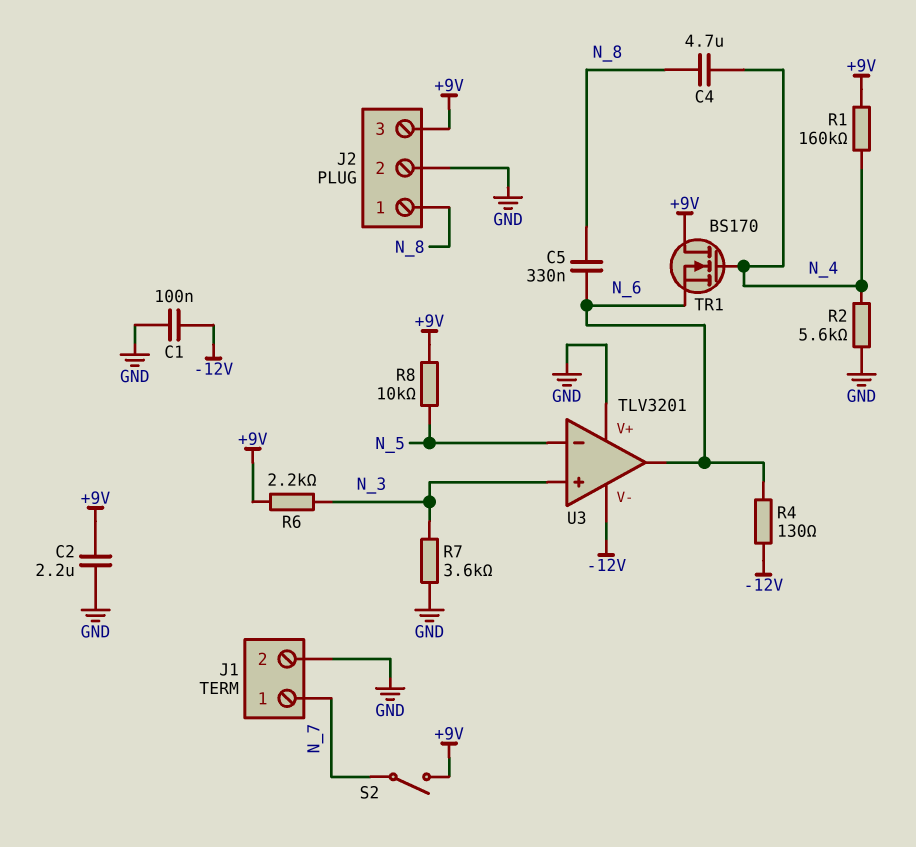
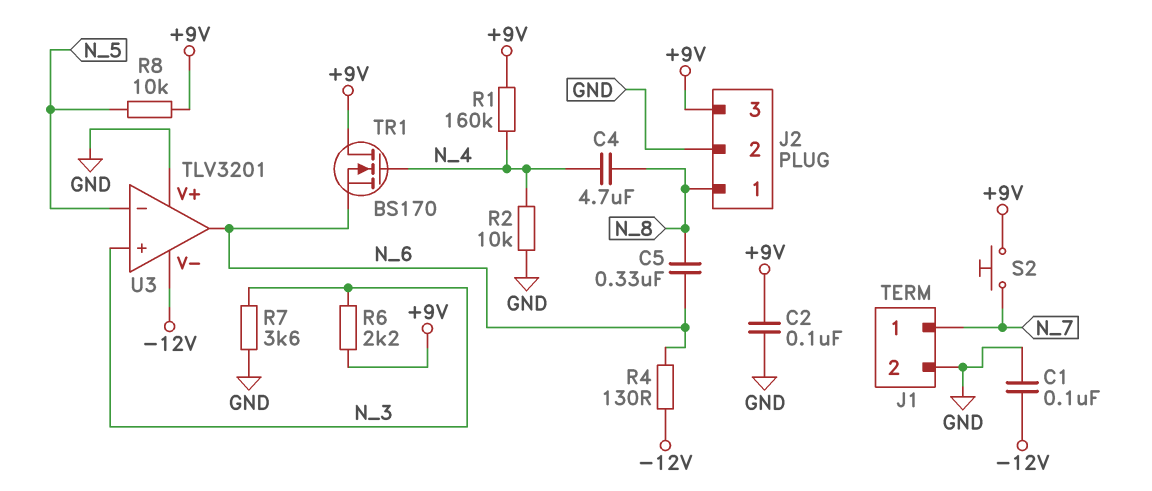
C2: 2.2uF (+9V, GND) -> 100nF (+9V, GND)
R2: 5.6k (GND, N_4) -> 10k (GND, N_4)
S2: switch (+9V, N_7) -> button (+9V, N_7)

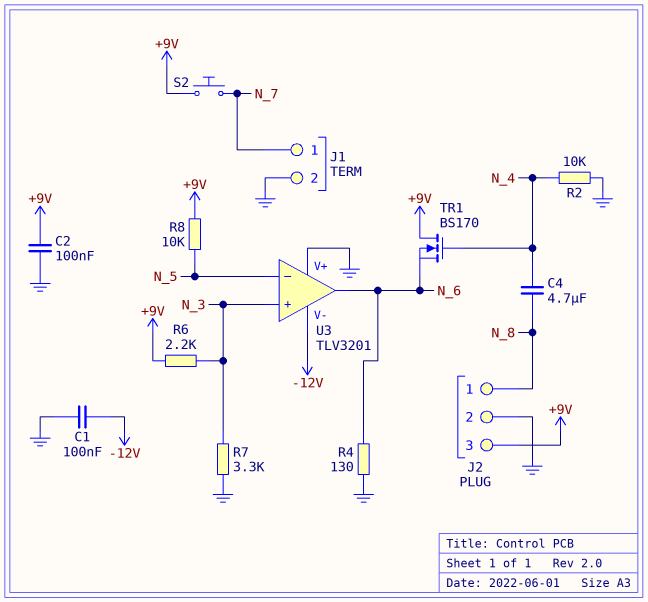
C5: 330nF (N_6, N_8) -> none
R1: 160k (+9V, N_4) -> none
R4: 130 (-12V, N_6) -> 130 (GND, N_6)
R7: 3.6k (GND, N_3) -> 3.3k (GND, N_3)

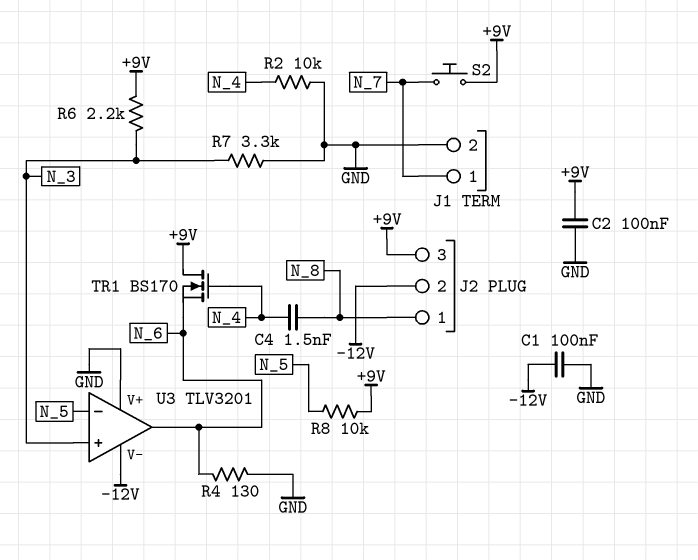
C4: 4.7uF (N_4, N_8) -> 1.5nF (N_4, N_8)
J2 pin 2: GND -> -12V

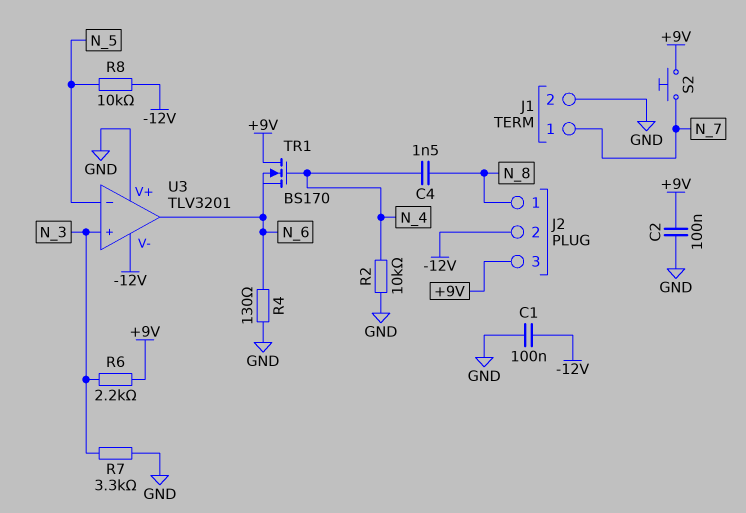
R8: 10k (+9V, N_5) -> 10k (-12V, N_5)

